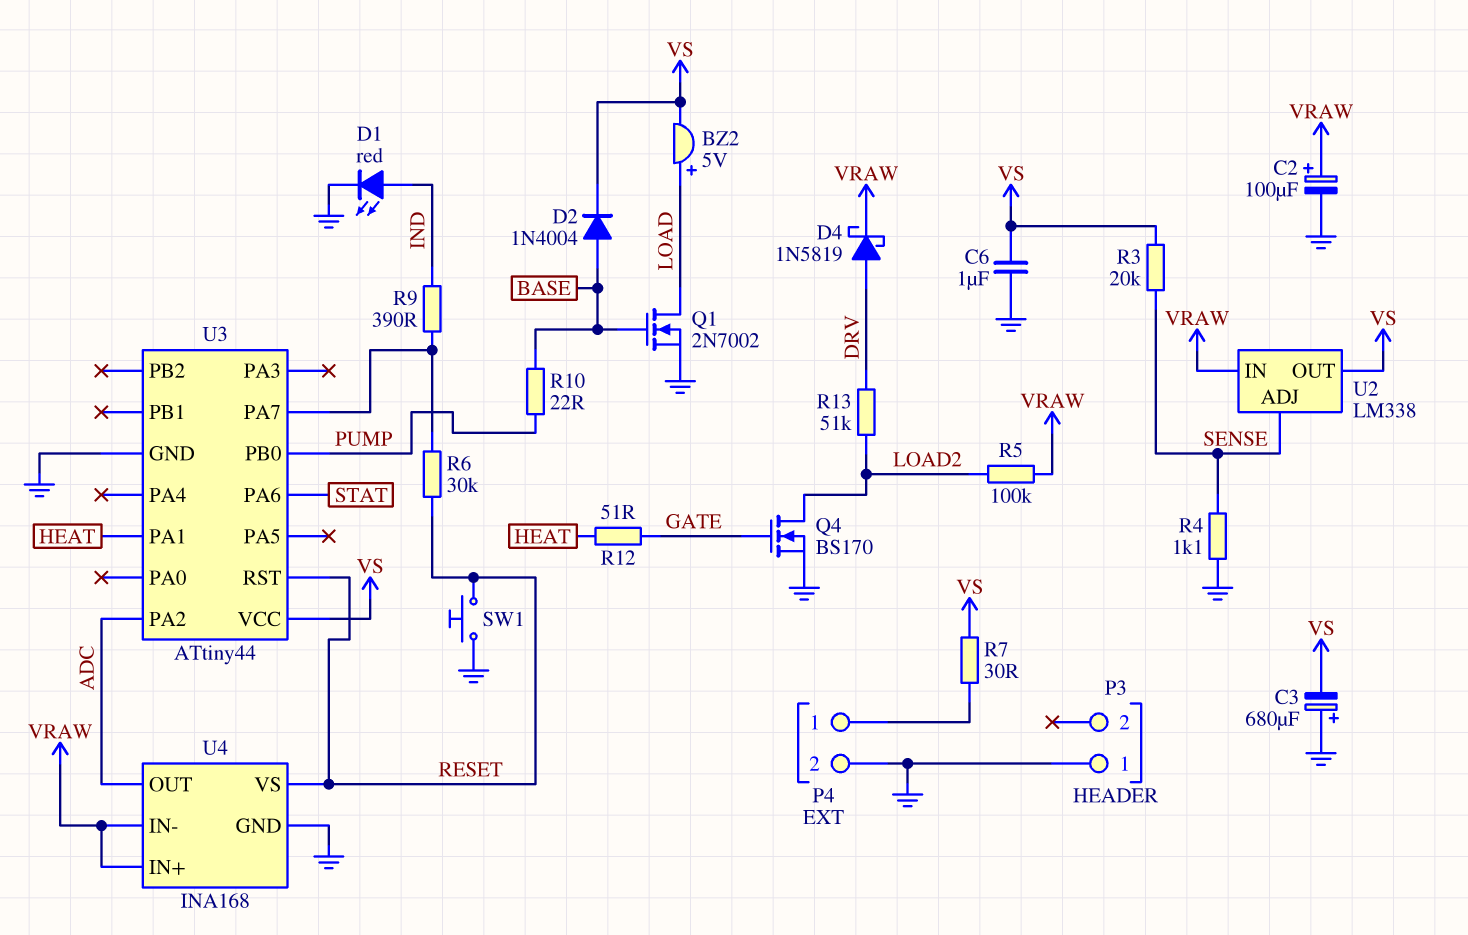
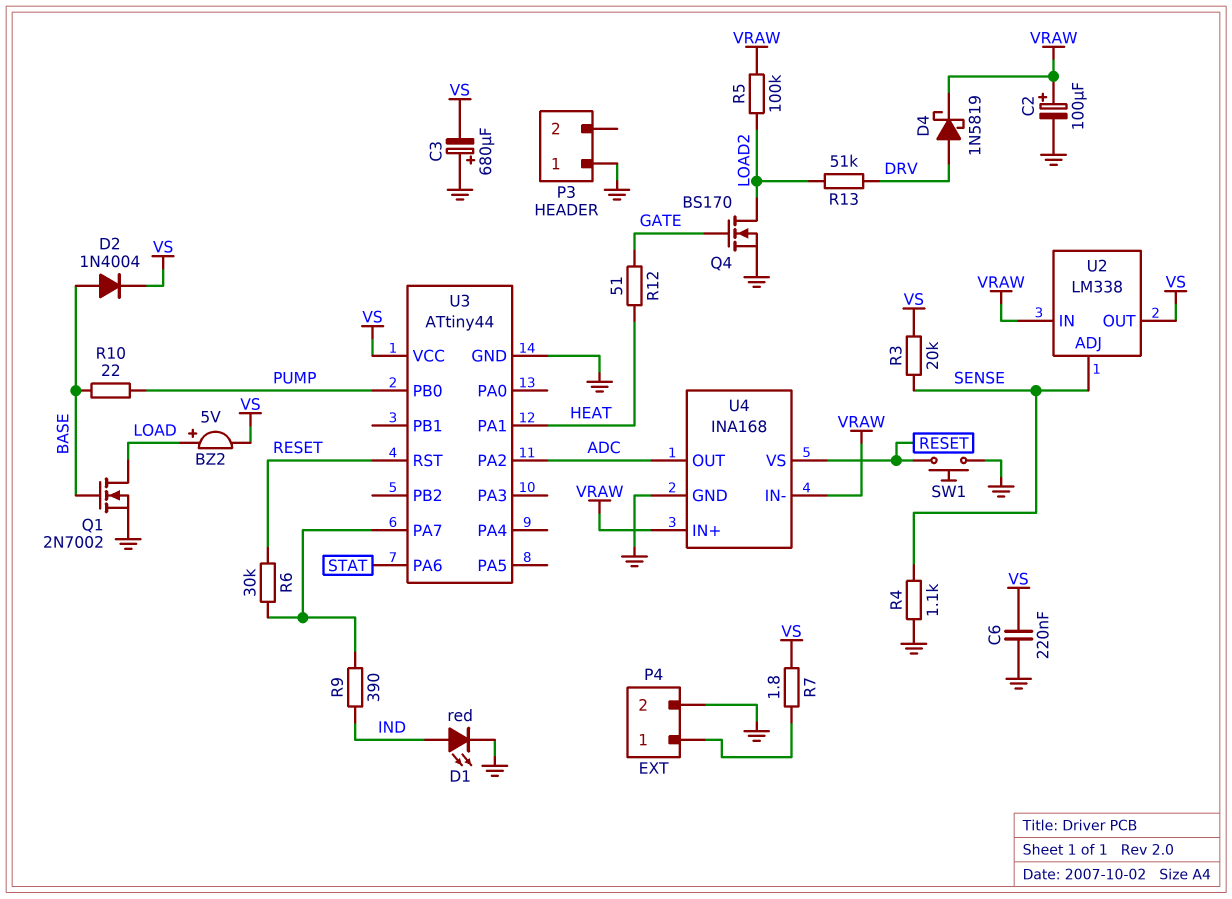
C6: 1uF (GND, VS) -> 220nF (GND, VS)
R7: 30 (P4/1, VS) -> 1.8 (P4/1, VS)

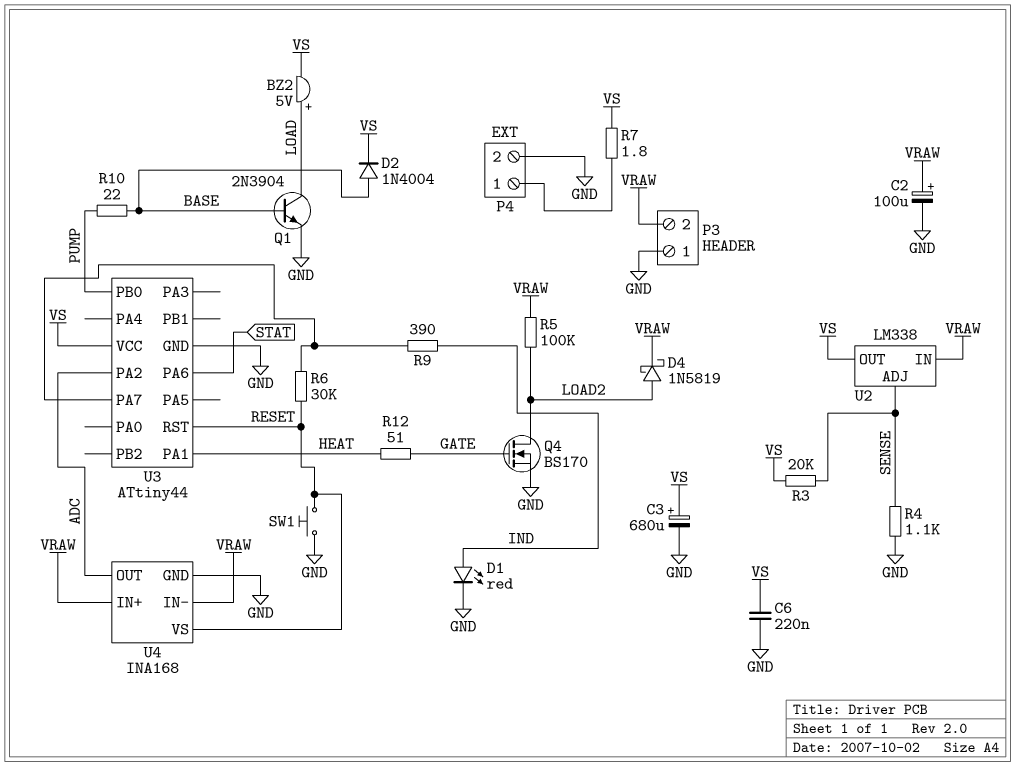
C3: 680uF (plus GND, minus VS) -> 680uF (plus VS, minus GND)
D4: schottky 1N5819 (A DRV, K VRAW) -> schottky 1N5819 (A LOAD2, K VRAW)
P3 pin 2: none -> VRAW
Q1: NMOS 2N7002 (G BASE, D LOAD, S GND) -> NPN 2N3904 (B BASE, C LOAD, E GND)
R13: 51k (DRV, LOAD2) -> none

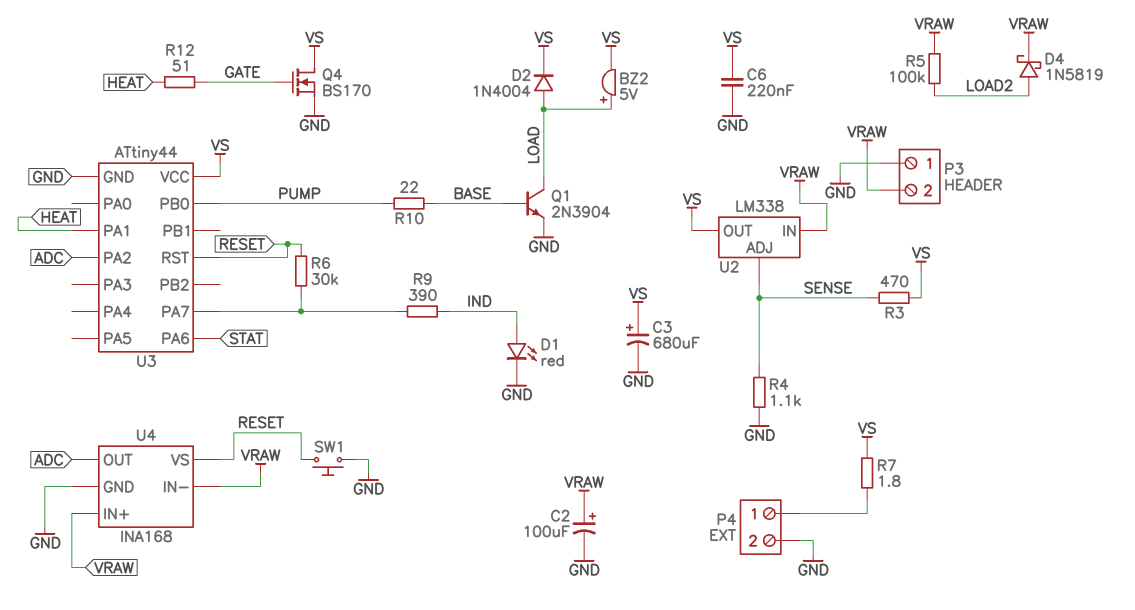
D2: diode 1N4004 (A BASE, K VS) -> diode 1N4004 (A LOAD, K VS)
Q4: NMOS BS170 (G GATE, D LOAD2, S GND) -> NMOS BS170 (G GATE, D VS, S GND)
R3: 20k (SENSE, VS) -> 470 (SENSE, VS)

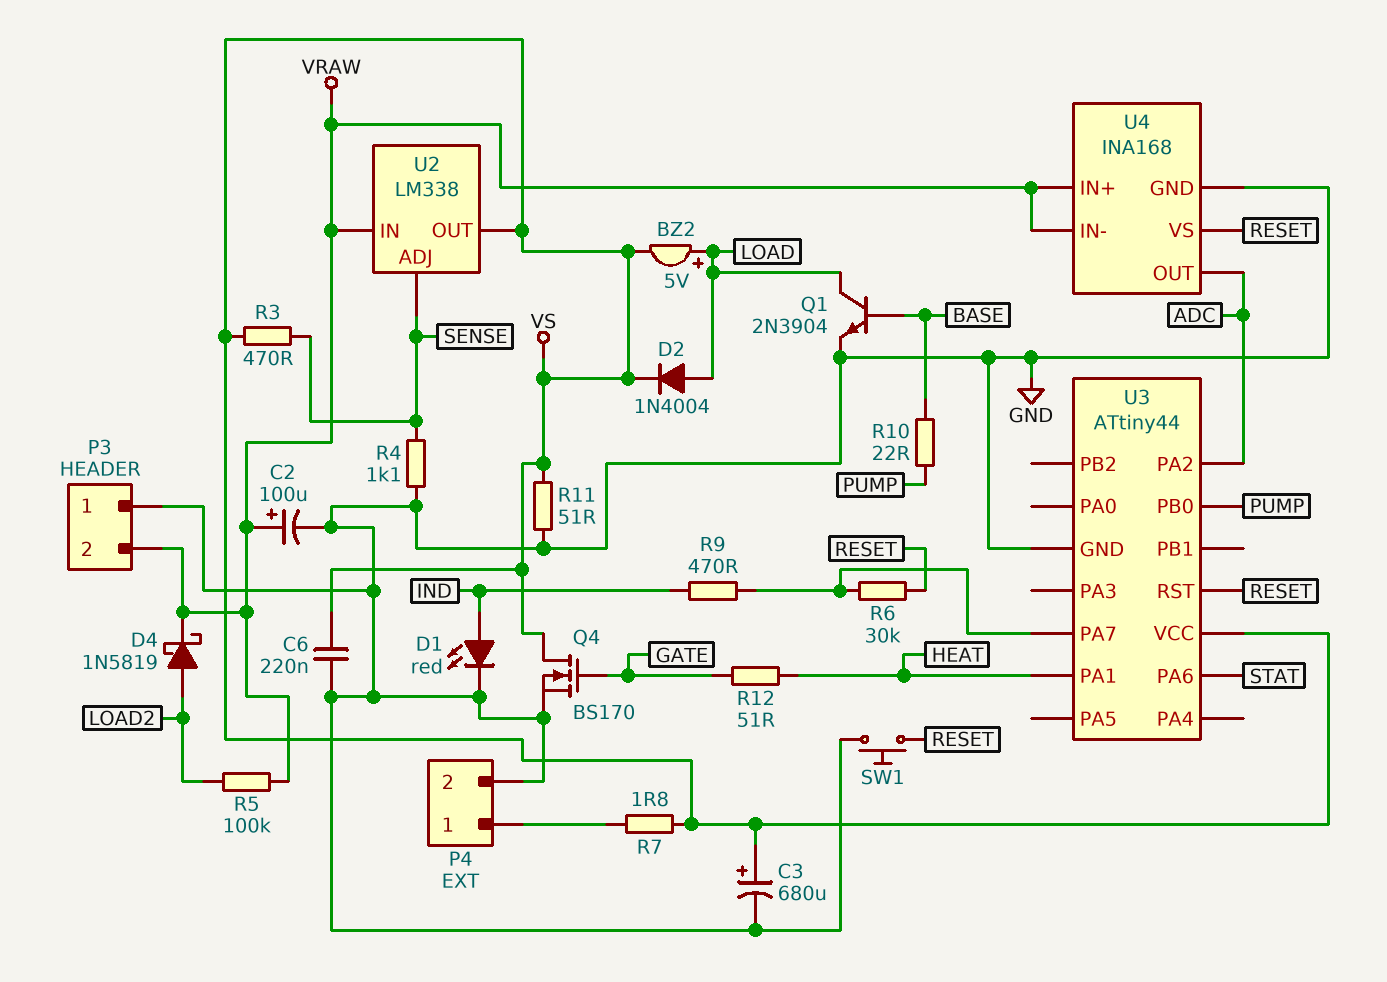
R9: 390 (IND, U3/PA7) -> 470 (IND, U3/PA7)
R11: none -> 51 (GND, VS)

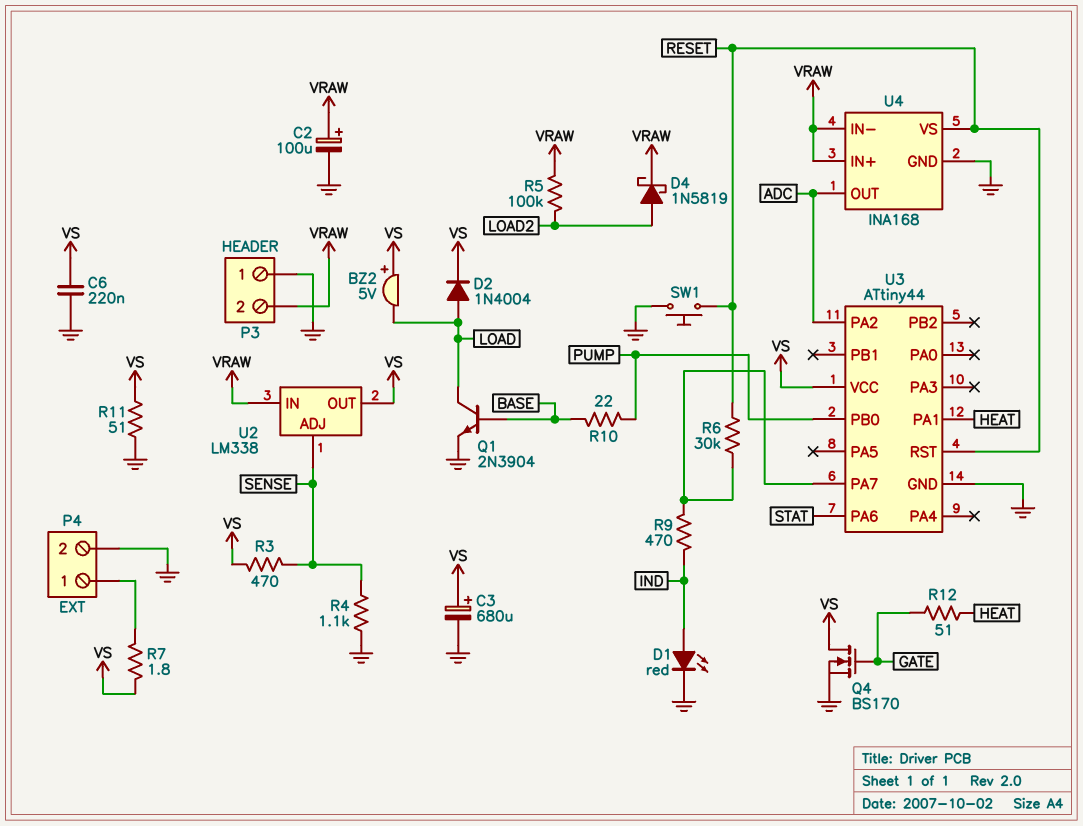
BZ2: buzzer 5V (plus LOAD, minus VS) -> buzzer 5V (plus VS, minus LOAD)

